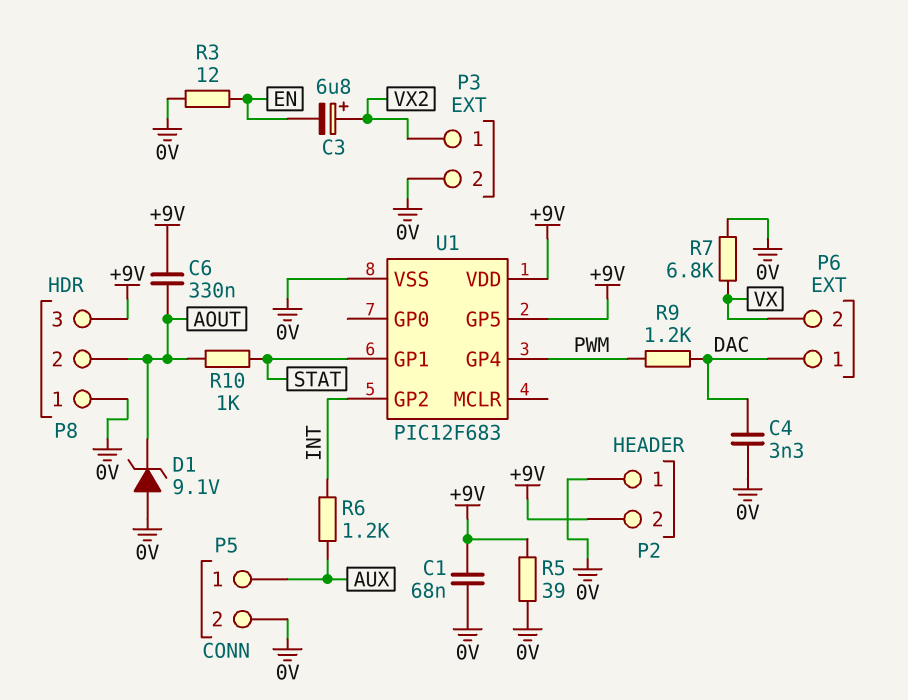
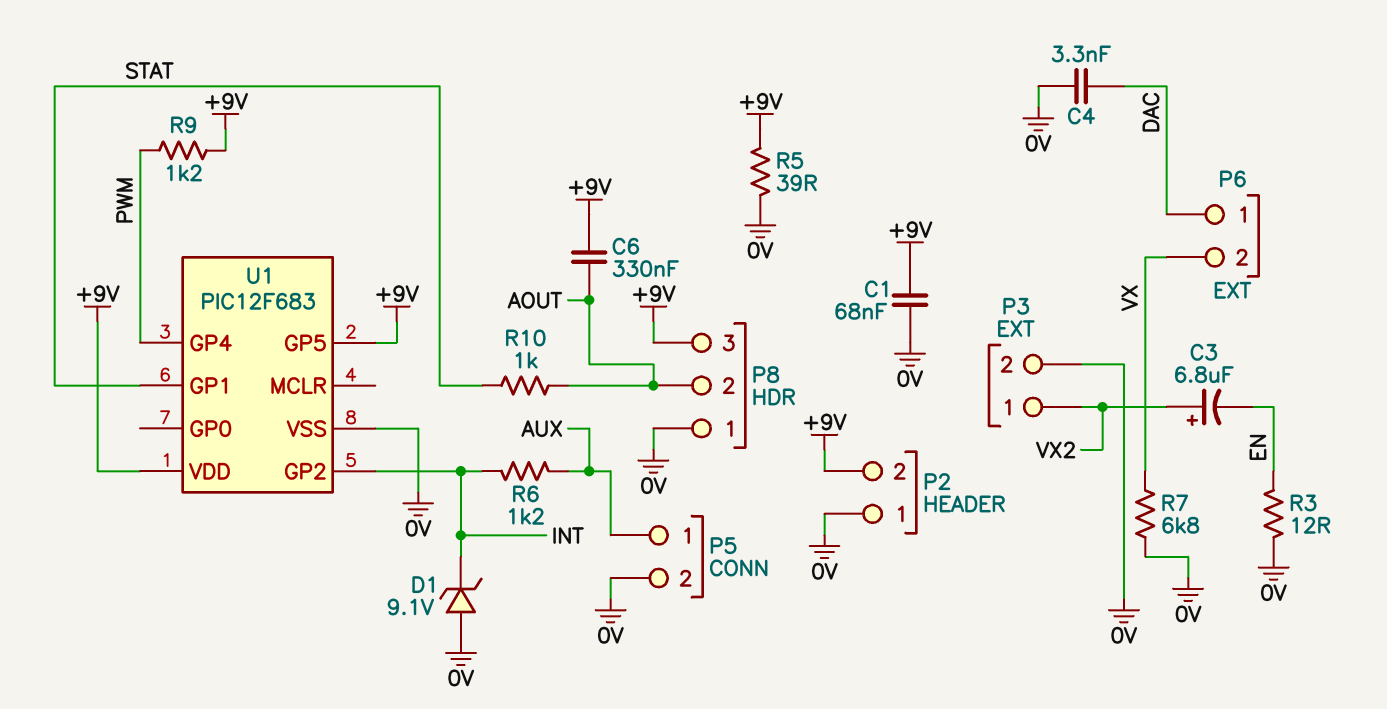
D1: zener 9.1V (A 0V, K AOUT) -> zener 9.1V (A 0V, K INT)
R9: 1.2k (DAC, PWM) -> 1.2k (+9V, PWM)

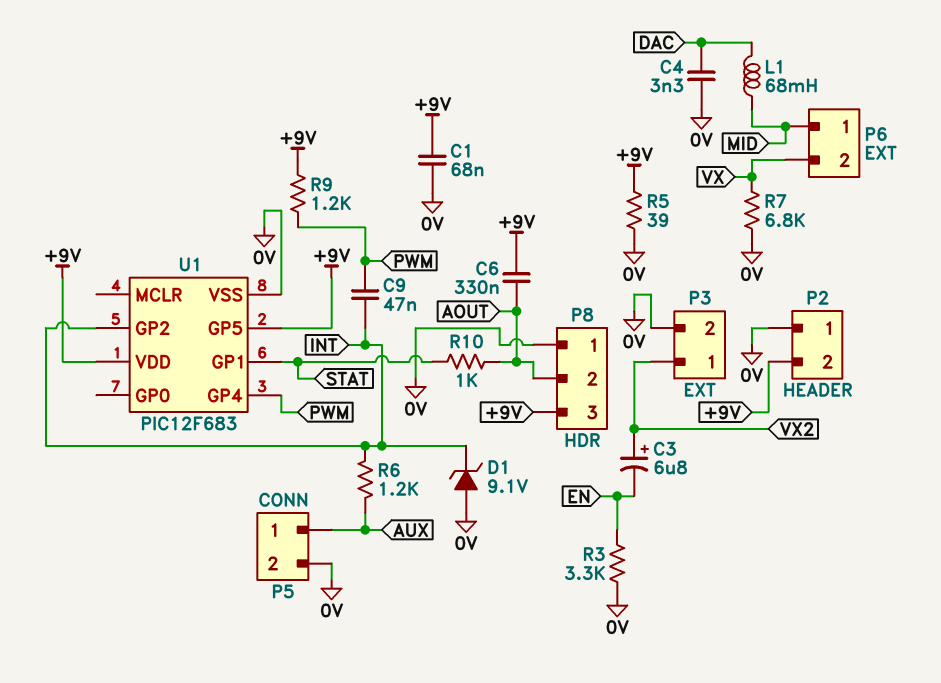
C9: none -> 47nF (INT, PWM)
L1: none -> 68mH (DAC, MID)
P6 pin 1: DAC -> MID
R3: 12 (0V, EN) -> 3.3k (0V, EN)

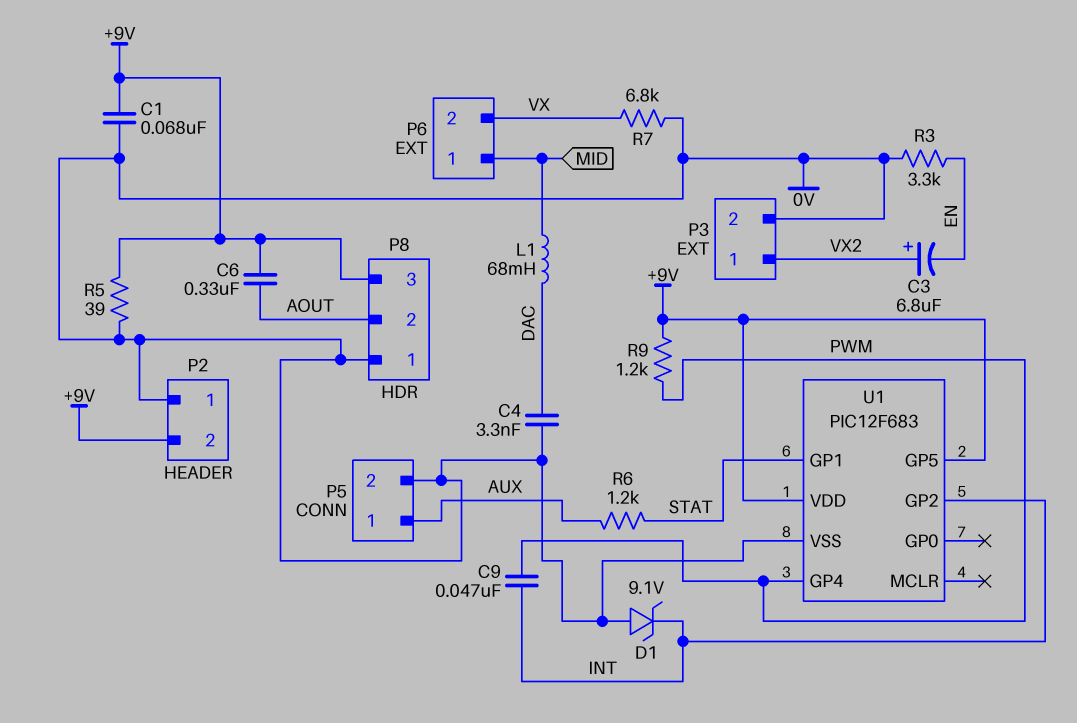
R6: 1.2k (AUX, INT) -> 1.2k (AUX, STAT)
R10: 1k (AOUT, STAT) -> none

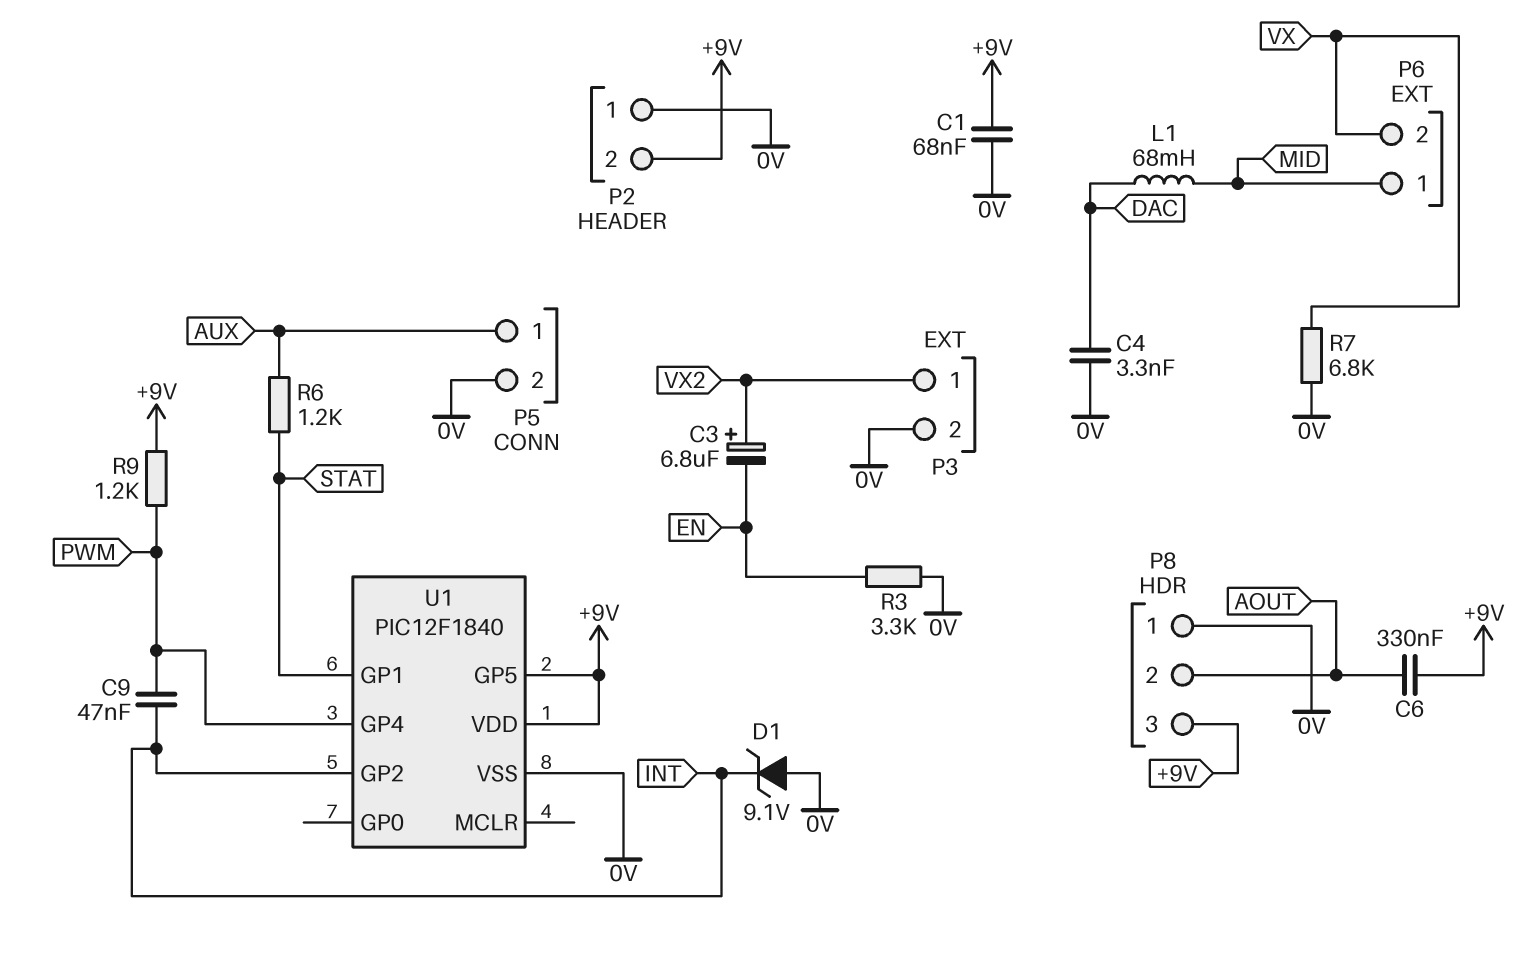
R5: 39 (+9V, 0V) -> none
U1: PIC12F683 -> PIC12F1840

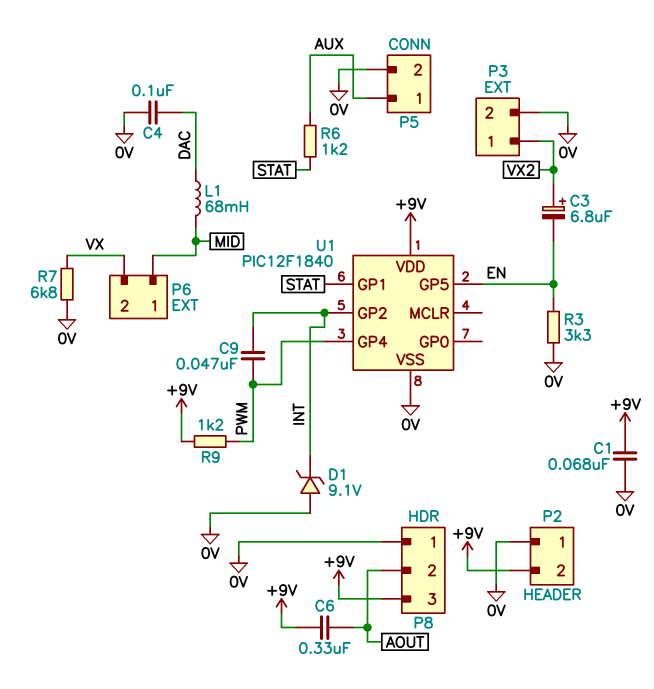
C4: 3.3nF (0V, DAC) -> 100nF (0V, DAC)
U1 pin GP5: +9V -> EN

